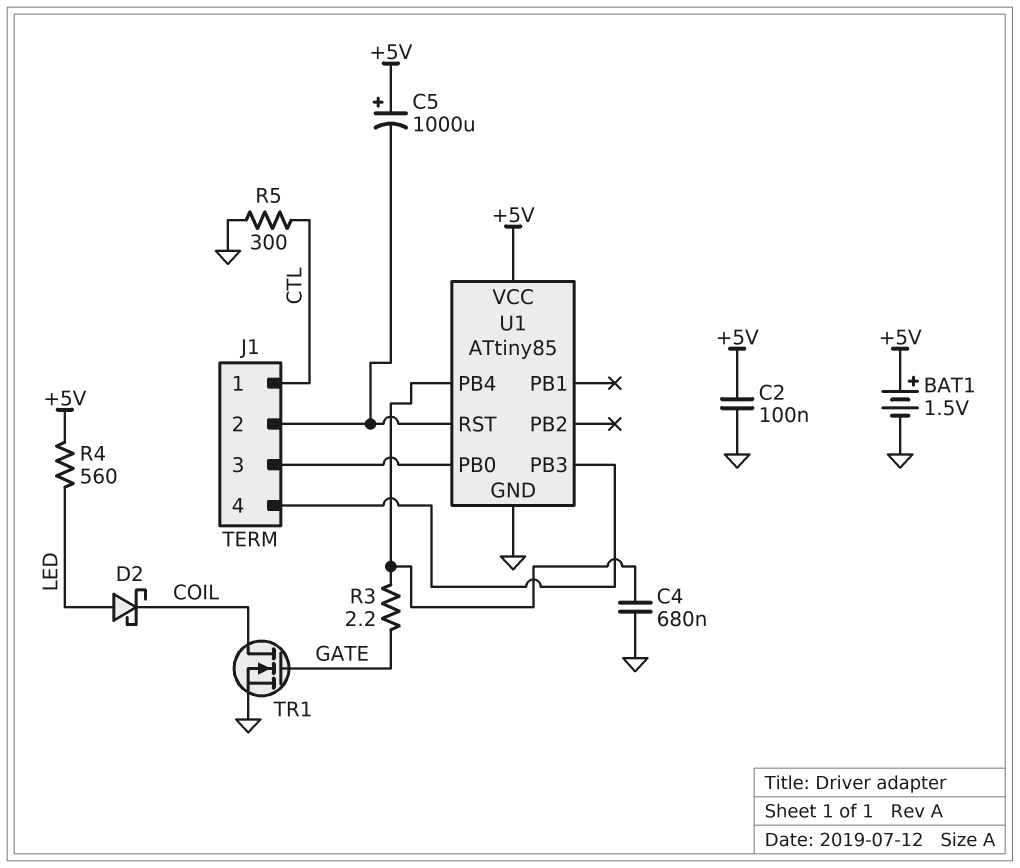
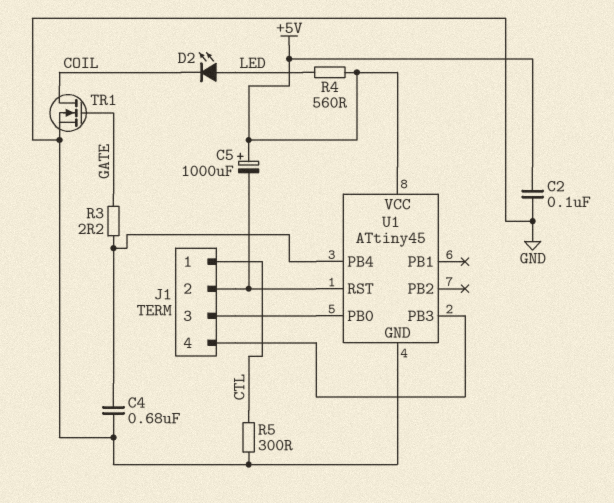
BAT1: 1.5V (plus +5V, minus GND) -> none
D2: schottky (A LED, K COIL) -> LED (A LED, K COIL)
U1: ATtiny85 -> ATtiny45

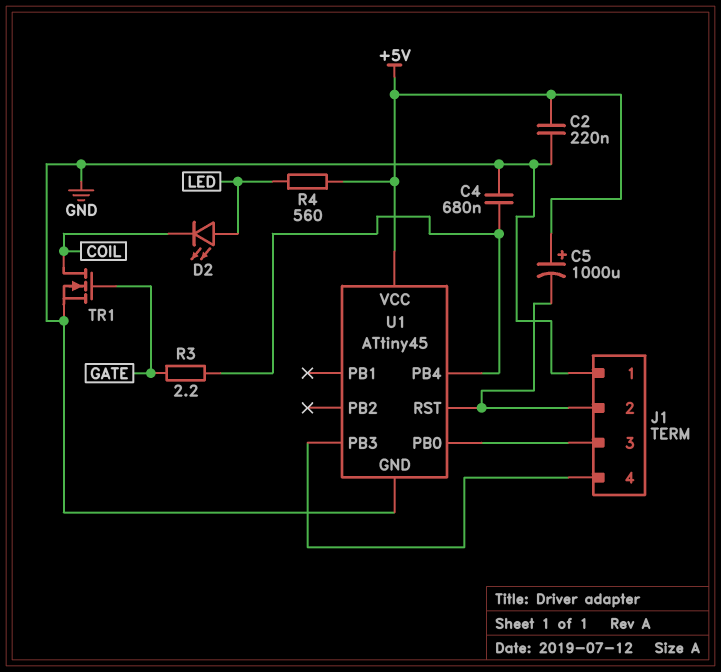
C2: 100nF (+5V, GND) -> 220nF (+5V, GND)
J1 pin 1: CTL -> GND
R5: 300 (CTL, GND) -> none

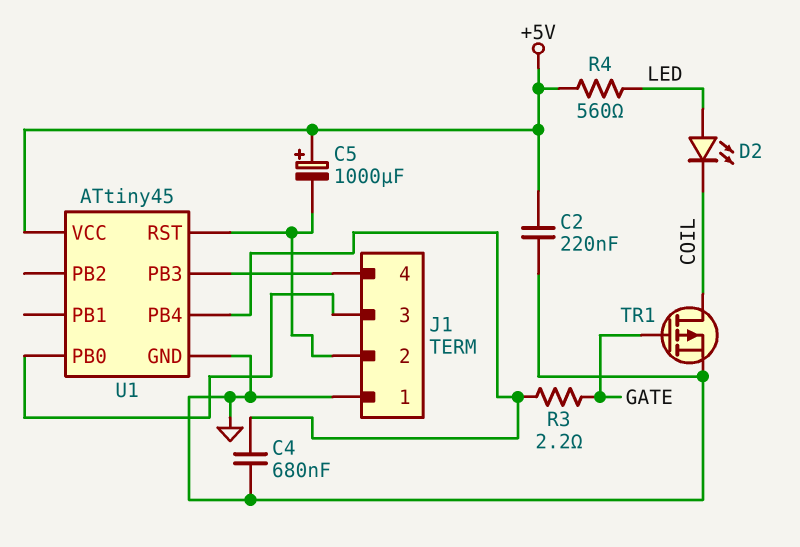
TR1: NMOS (G GATE, D COIL, S GND) -> PMOS (G GATE, D COIL, S GND)

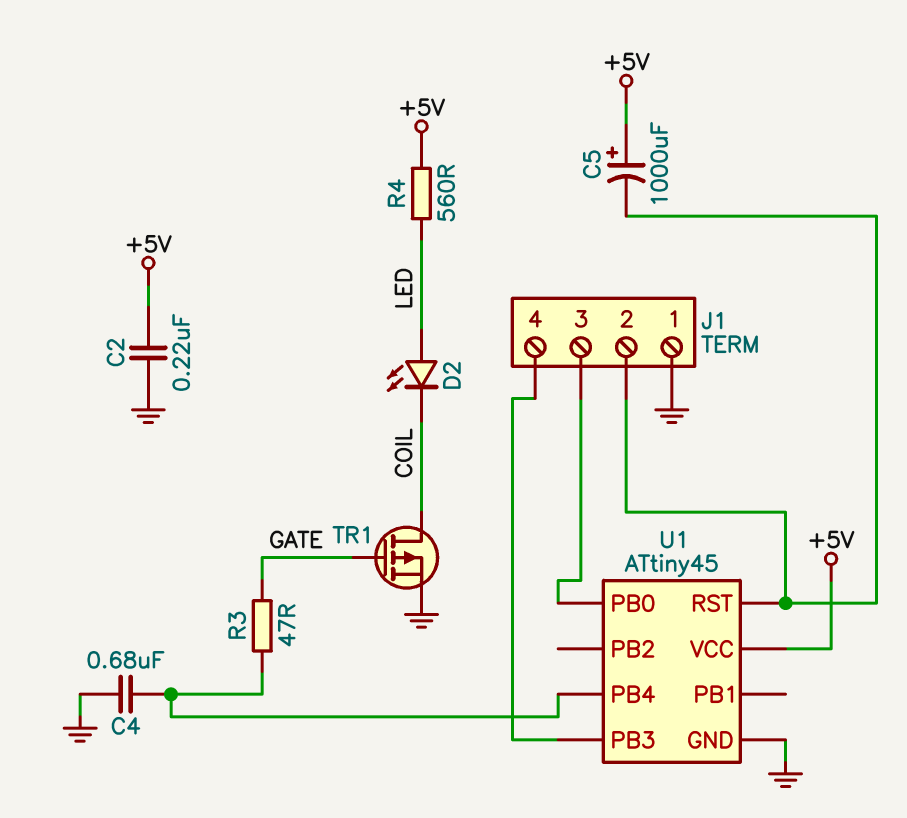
R3: 2.2 (GATE, U1/PB4) -> 47 (GATE, U1/PB4)

